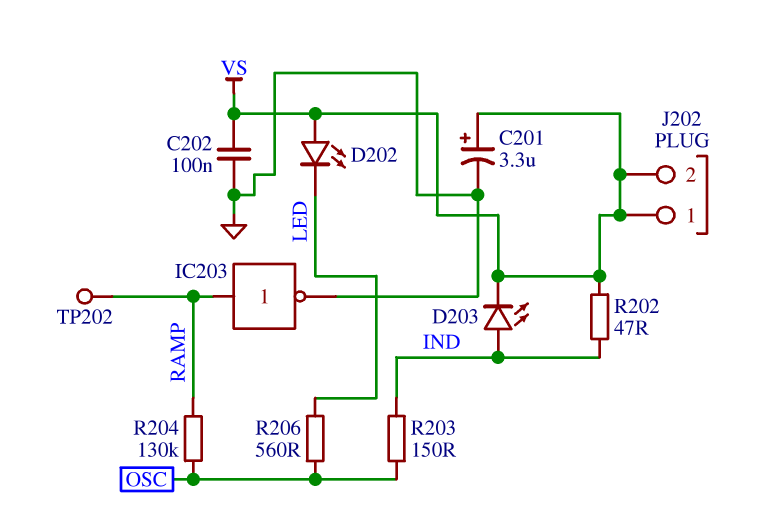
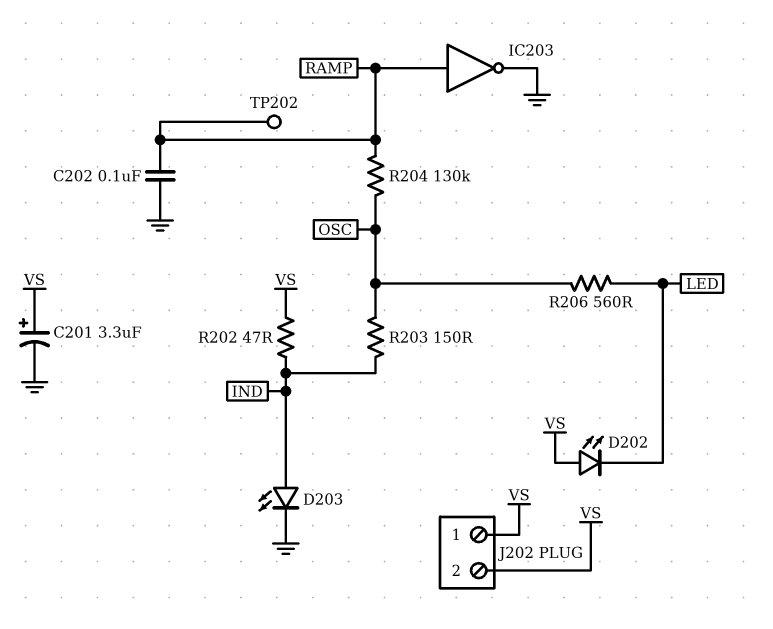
C202: 100nF (GND, VS) -> 100nF (GND, RAMP)
D203: LED (A IND, K VS) -> LED (A IND, K GND)

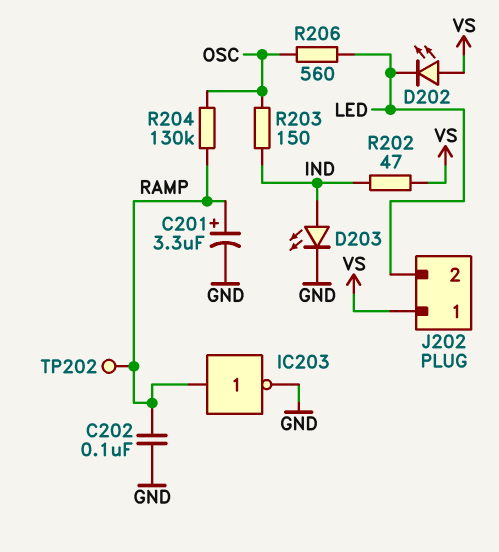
C201: 3.3uF (plus VS, minus GND) -> 3.3uF (plus RAMP, minus GND)
J202 pin 2: VS -> LED

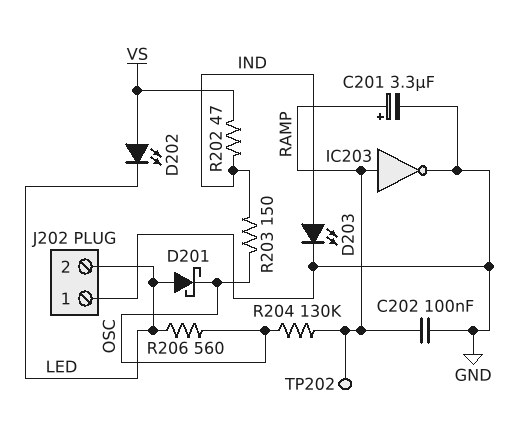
D201: none -> schottky (A LED, K OSC)
J202 pin 1: VS -> GND

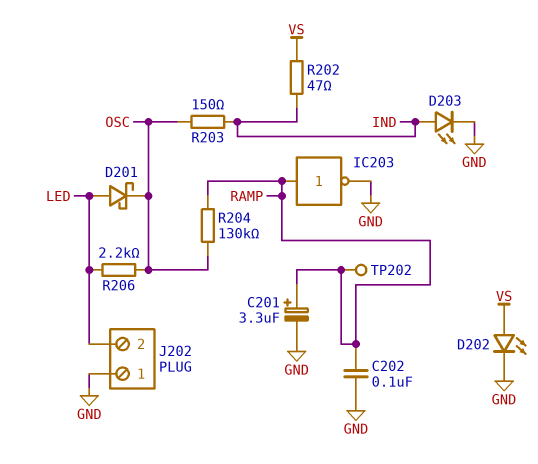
D202: LED (A VS, K LED) -> LED (A VS, K GND)
R206: 560 (LED, OSC) -> 2.2k (LED, OSC)

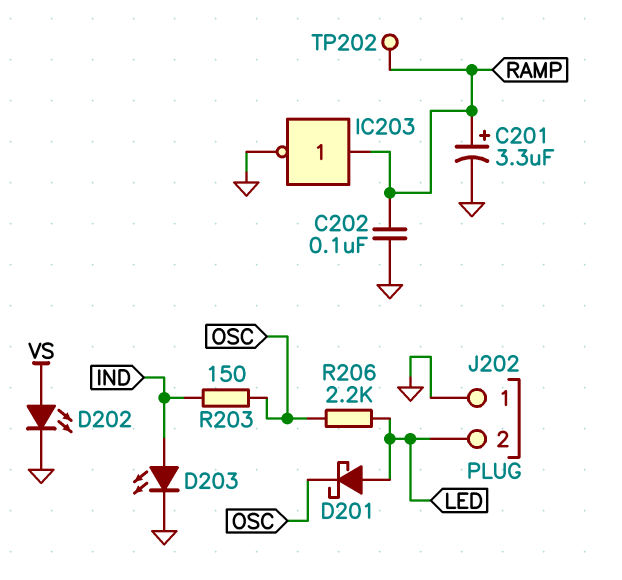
R202: 47 (IND, VS) -> none
R204: 130k (OSC, RAMP) -> none

